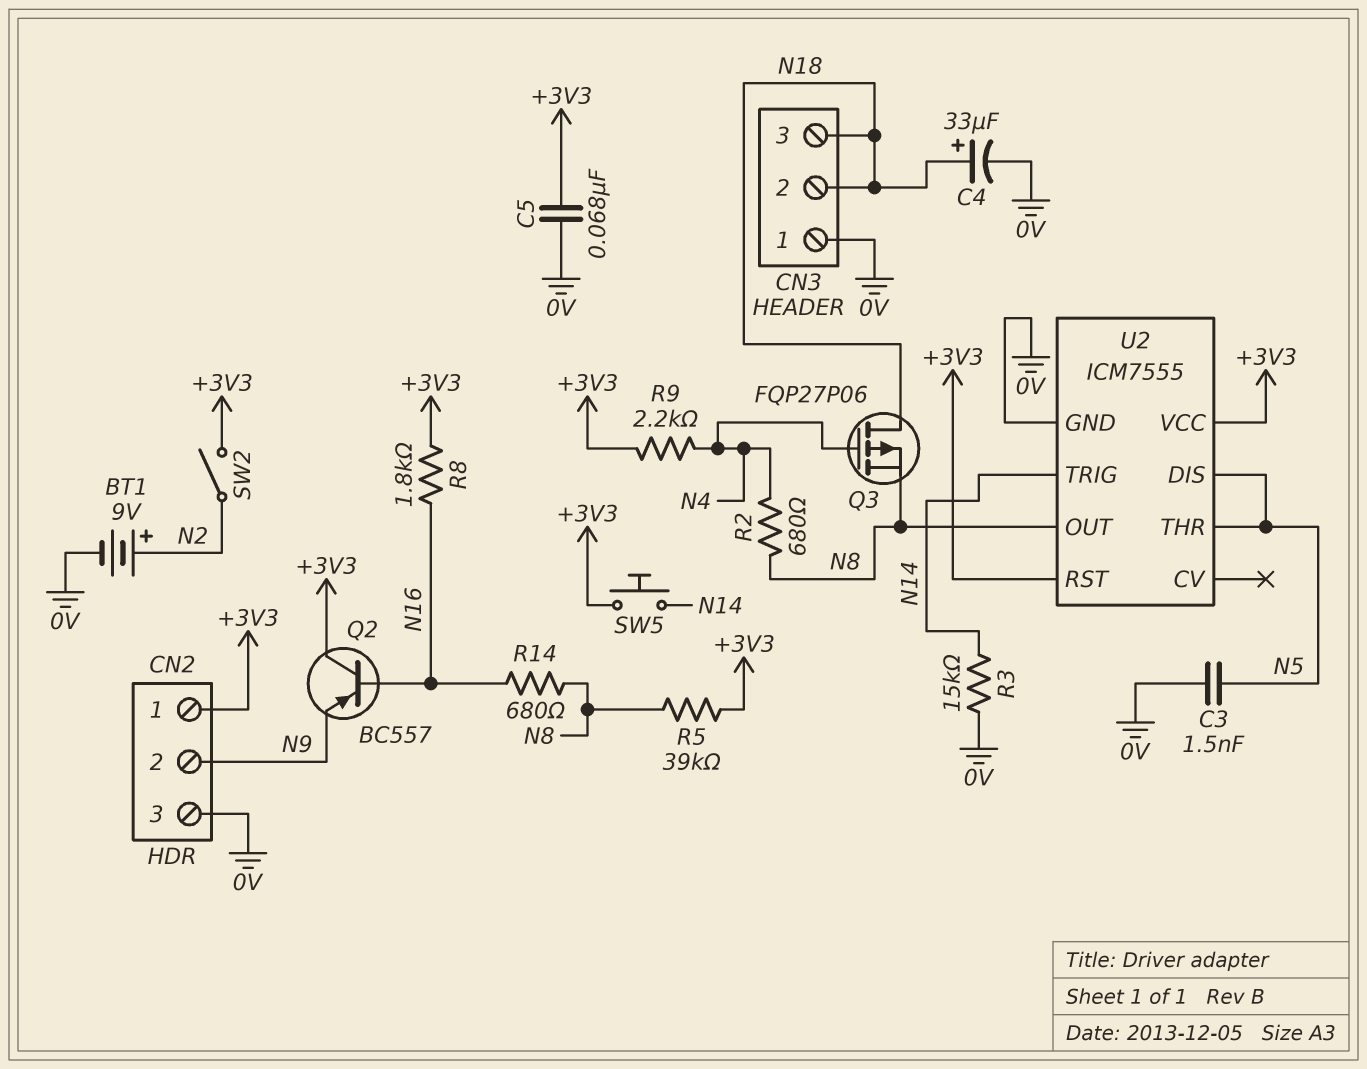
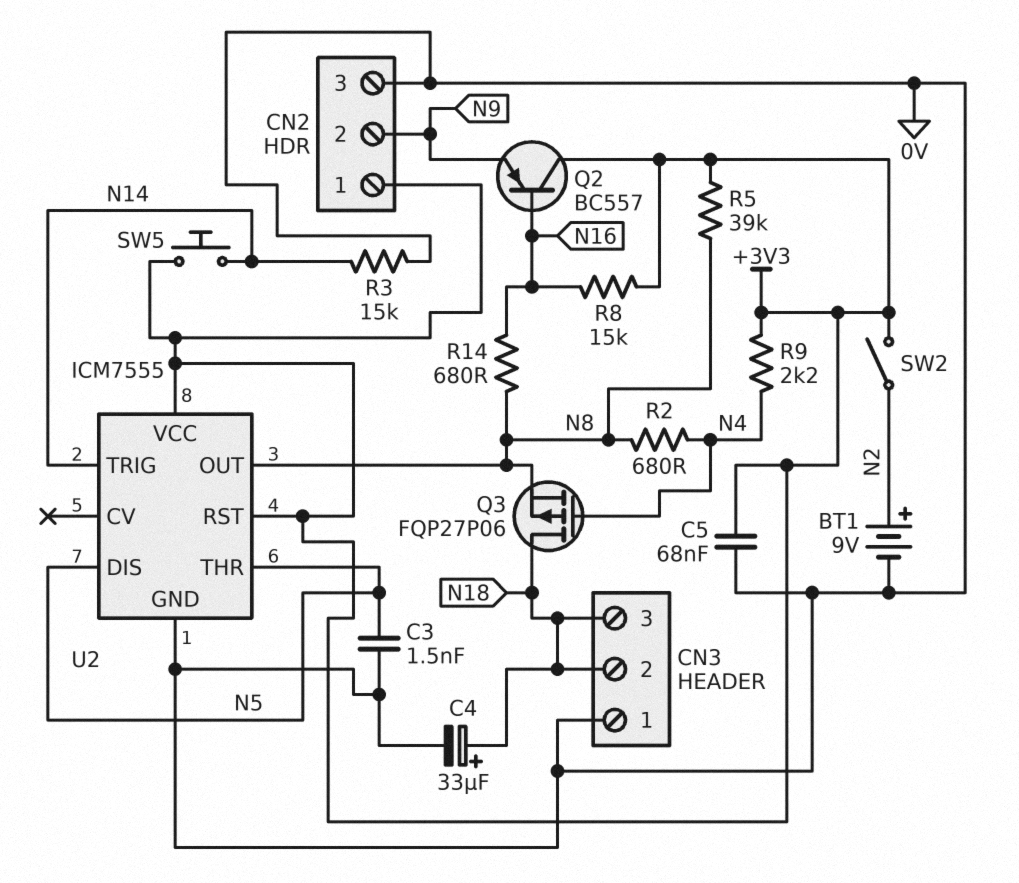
R8: 1.8k (+3V3, N16) -> 15k (+3V3, N16)

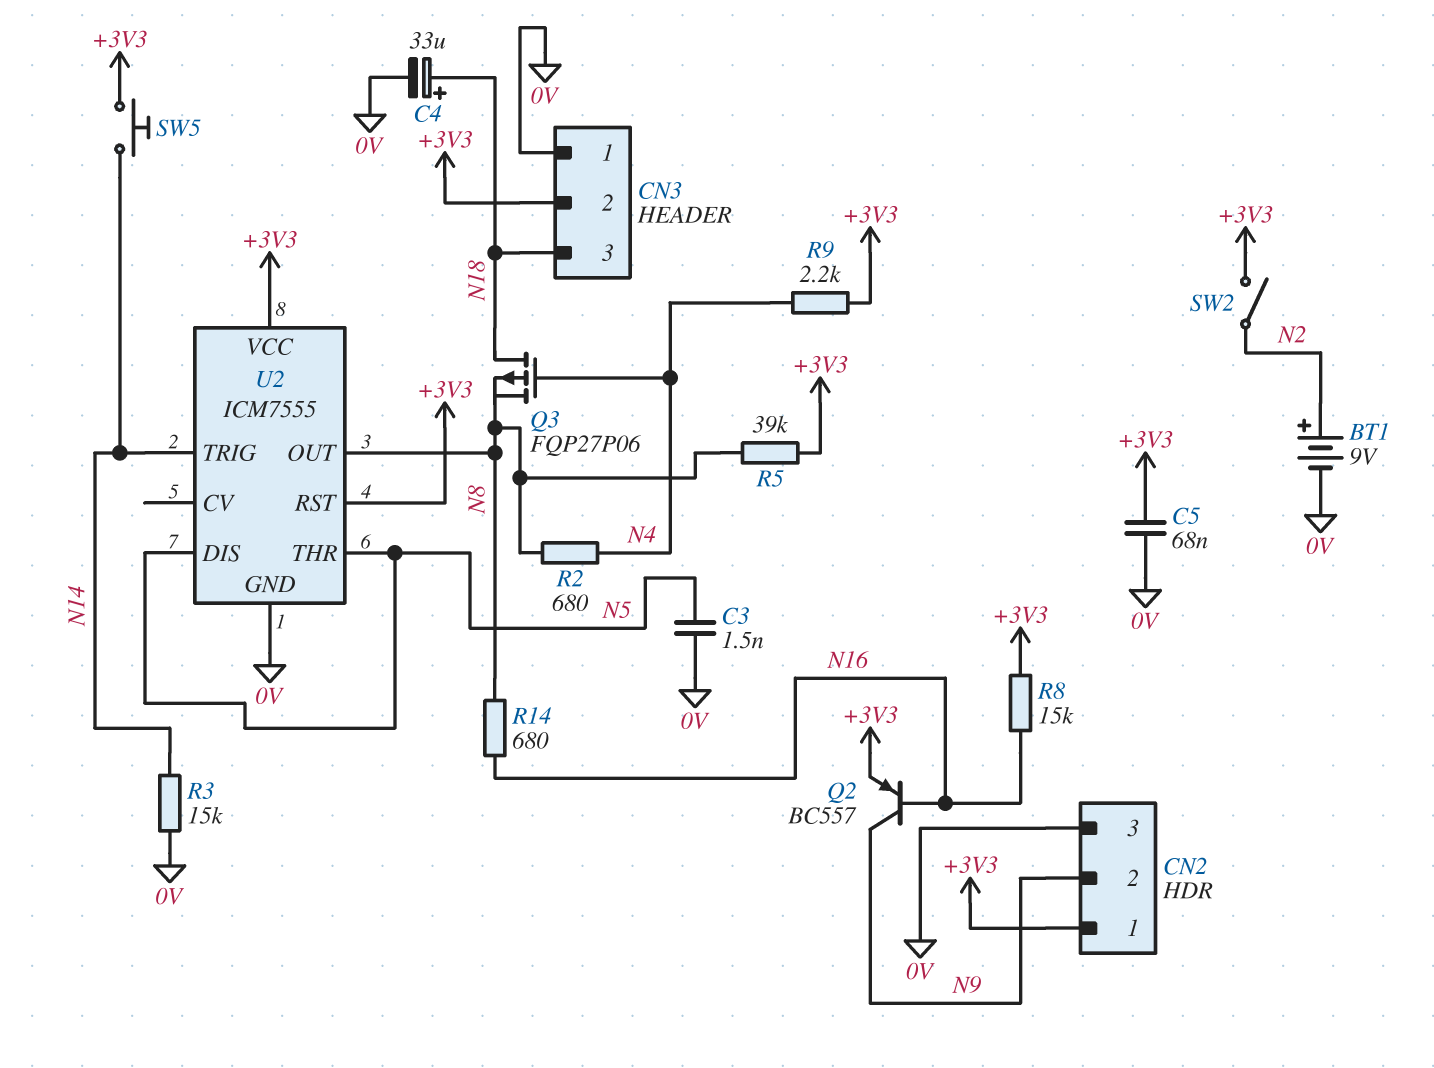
CN3 pin 2: N18 -> +3V3
Q2: PNP BC557 (B N16, C +3V3, E N9) -> PNP BC557 (B N16, C N9, E +3V3)

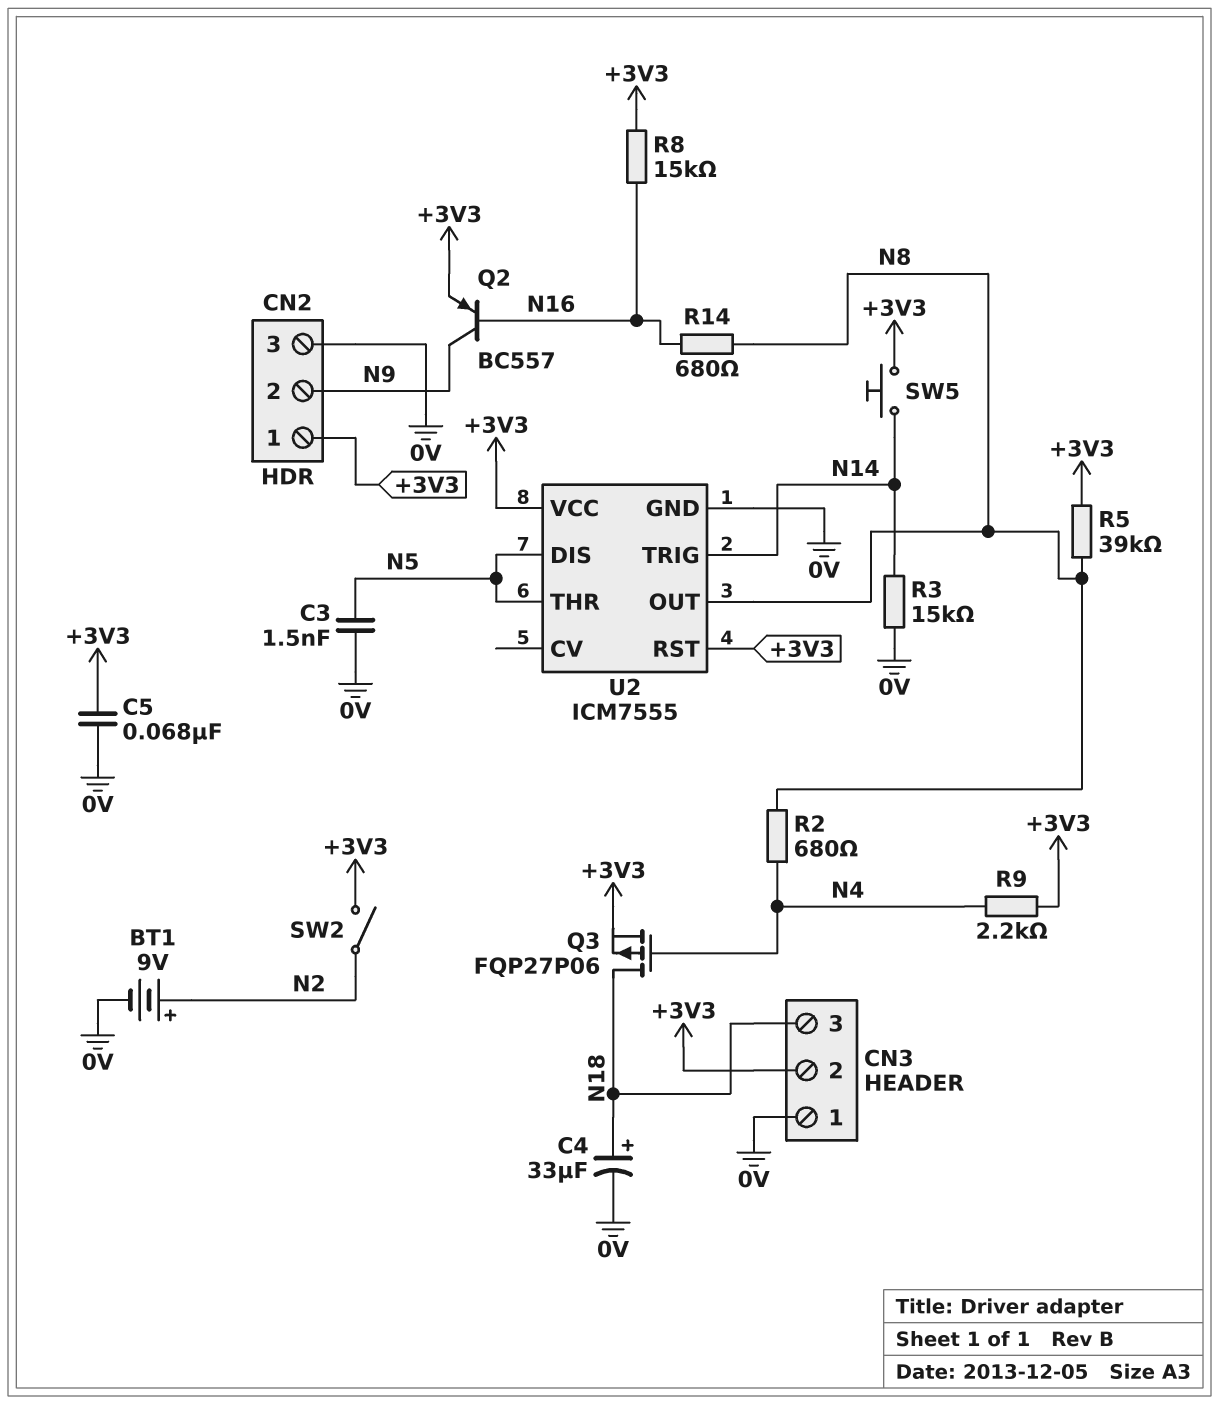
Q3: PMOS FQP27P06 (G N4, D N18, S N8) -> PMOS FQP27P06 (G N4, D N18, S +3V3)

